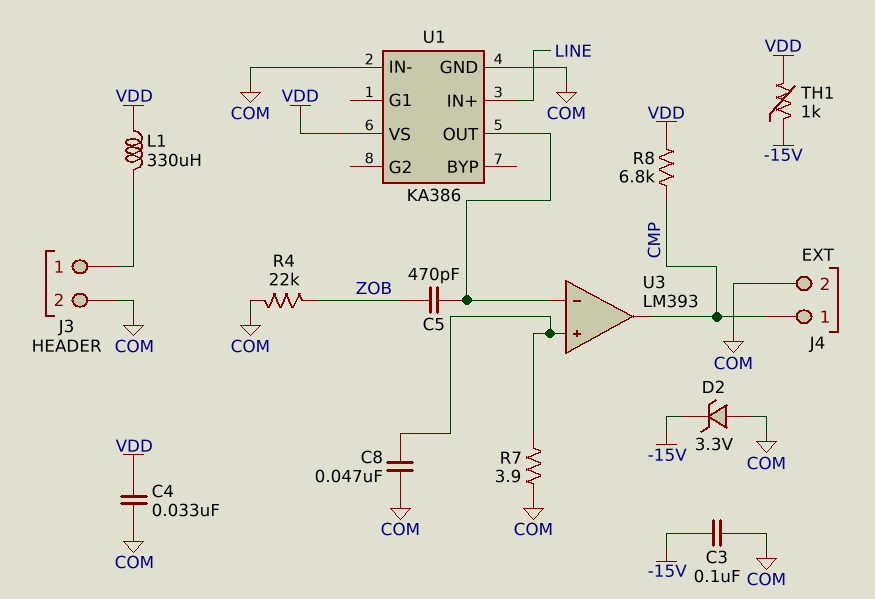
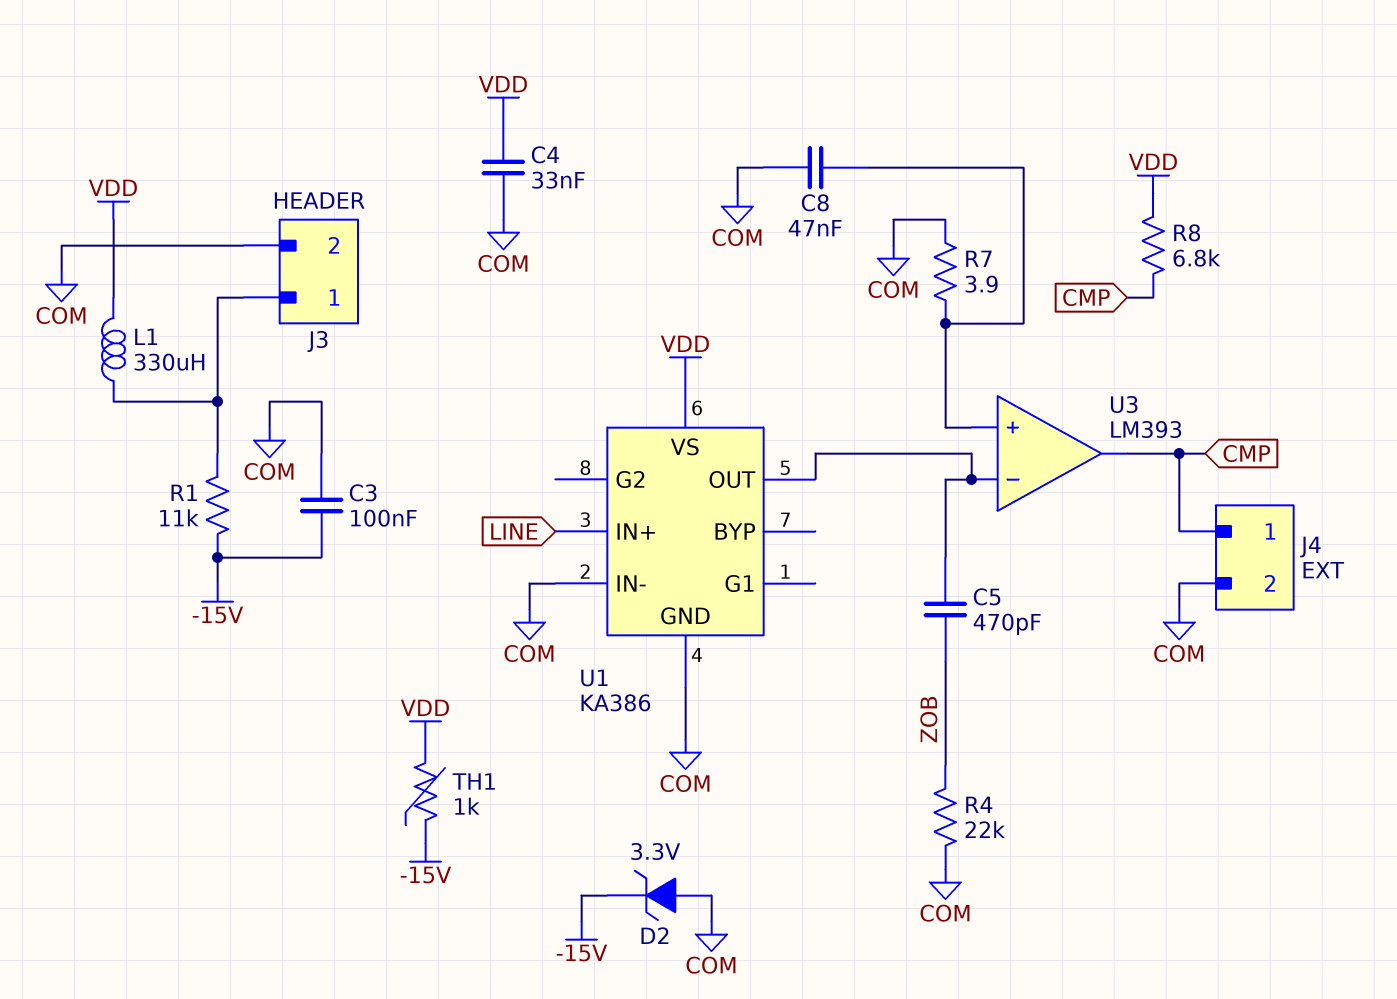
R1: none -> 11k (-15V, J3/1)

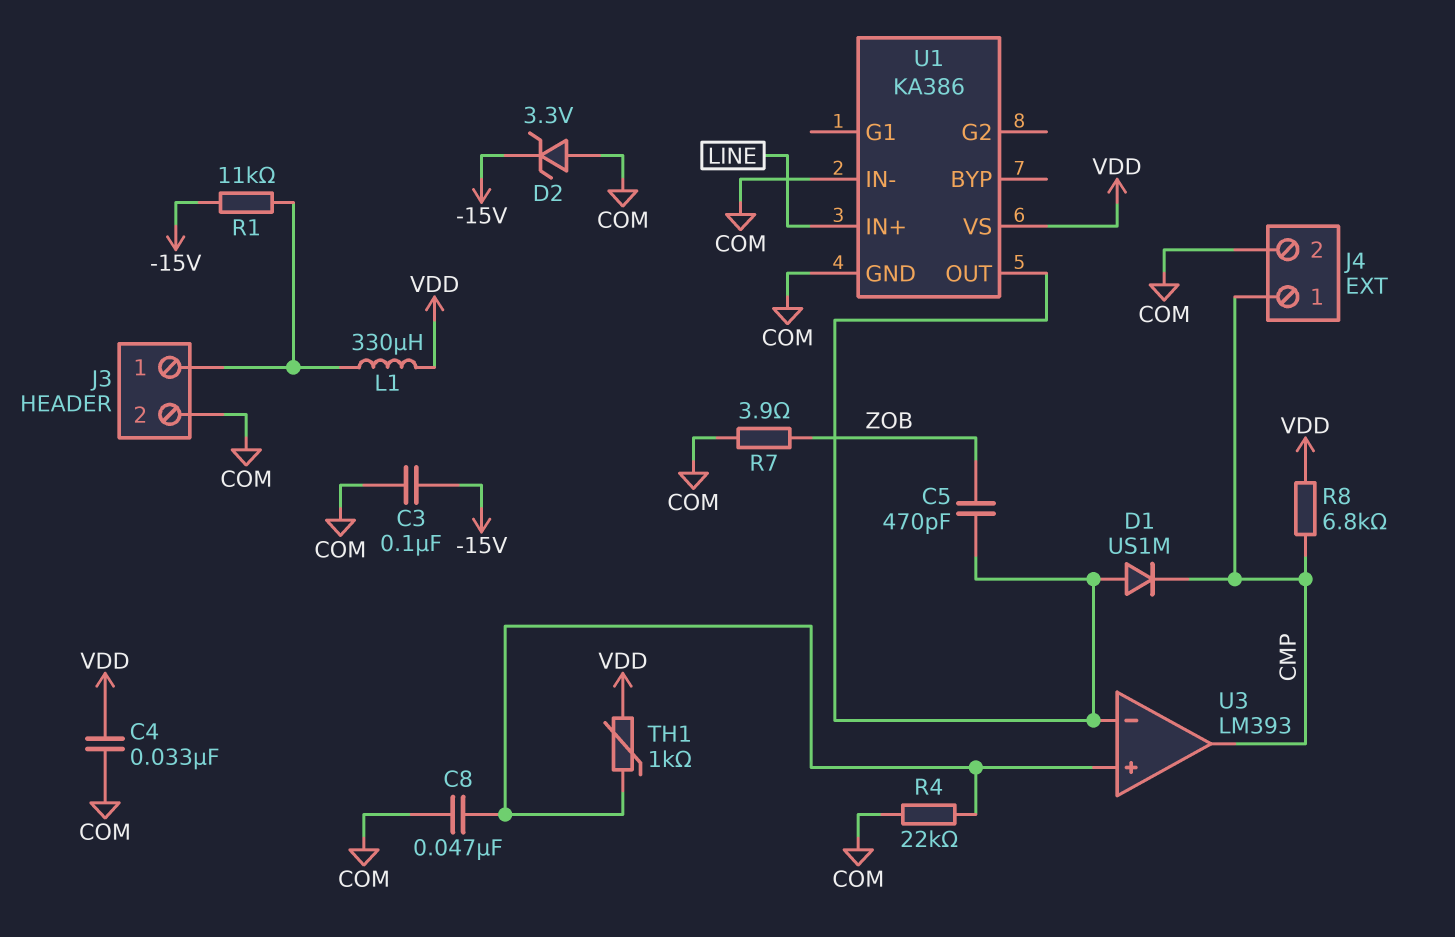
D1: none -> diode US1M (A U1/OUT, K CMP)
R4: 22k (COM, ZOB) -> 22k (COM, U3/in+)
R7: 3.9 (COM, U3/in+) -> 3.9 (COM, ZOB)
TH1: 1k (-15V, VDD) -> 1k (U3/in+, VDD)

